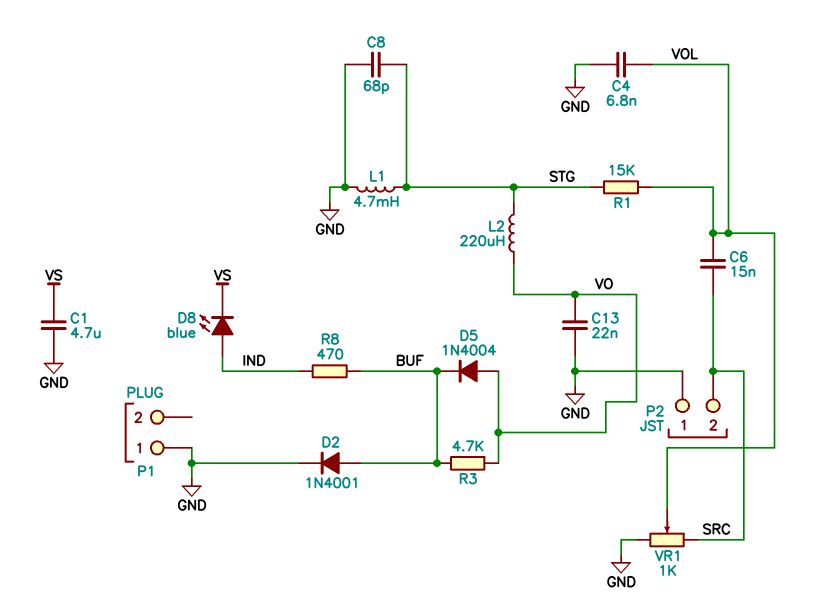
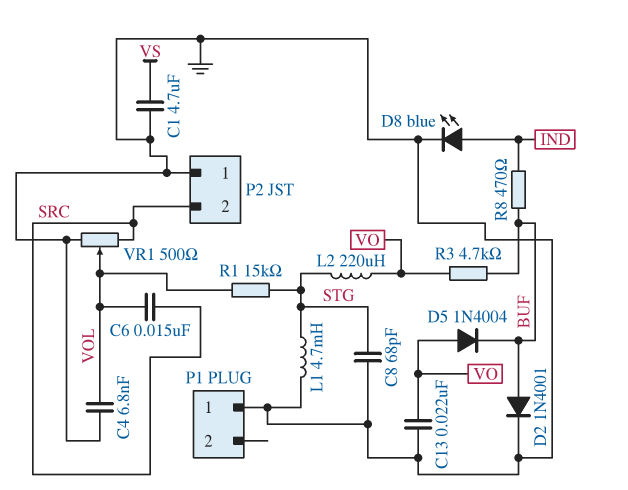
D8: LED blue (A IND, K VS) -> LED blue (A IND, K GND)
VR1: 1k (GND, SRC, wiper VOL) -> 500 (GND, SRC, wiper VOL)

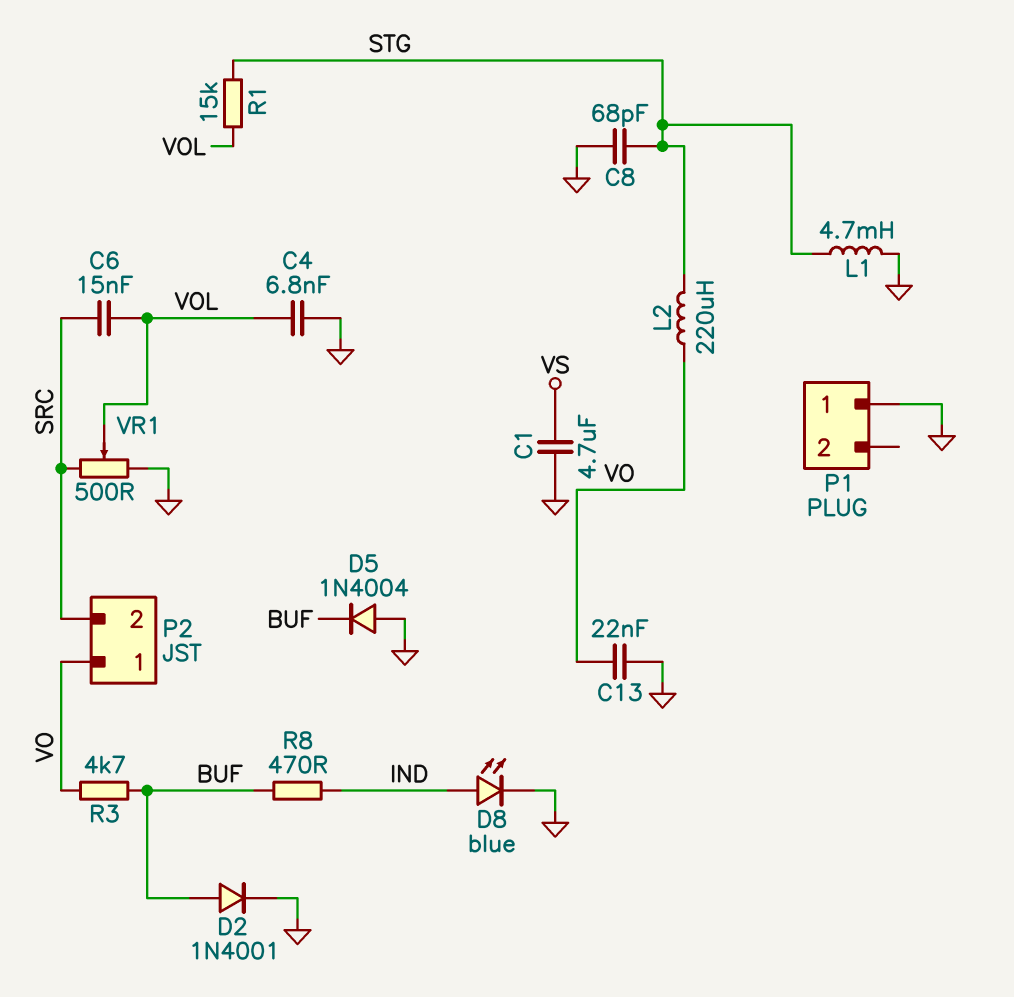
D5: diode 1N4004 (A VO, K BUF) -> diode 1N4004 (A GND, K BUF)
P2 pin 1: GND -> VO

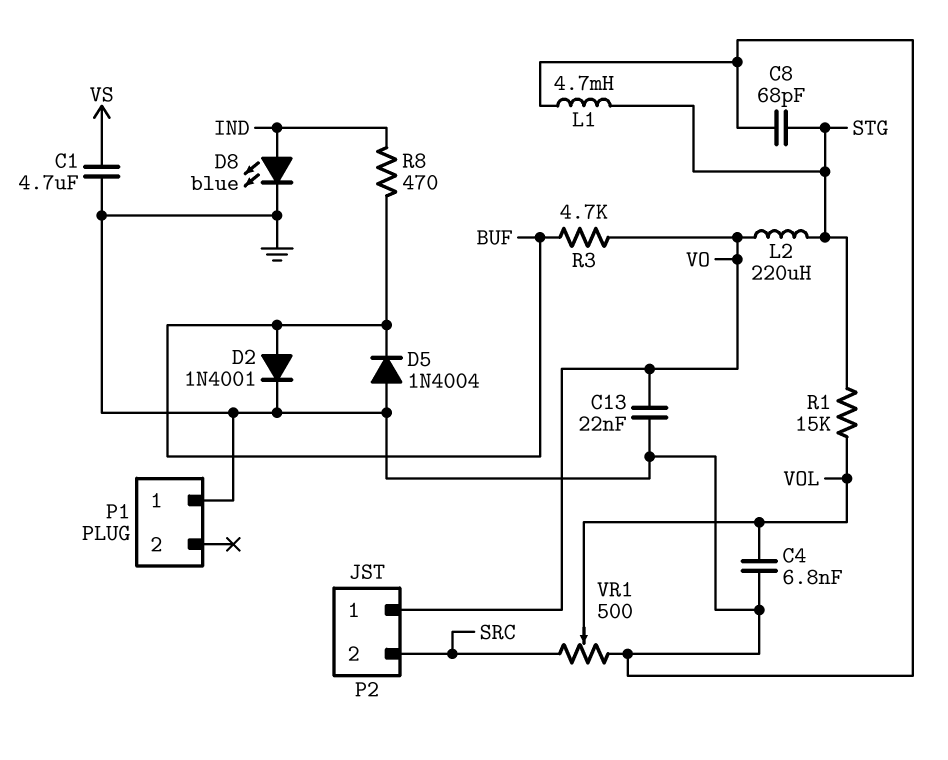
C6: 15nF (SRC, VOL) -> none

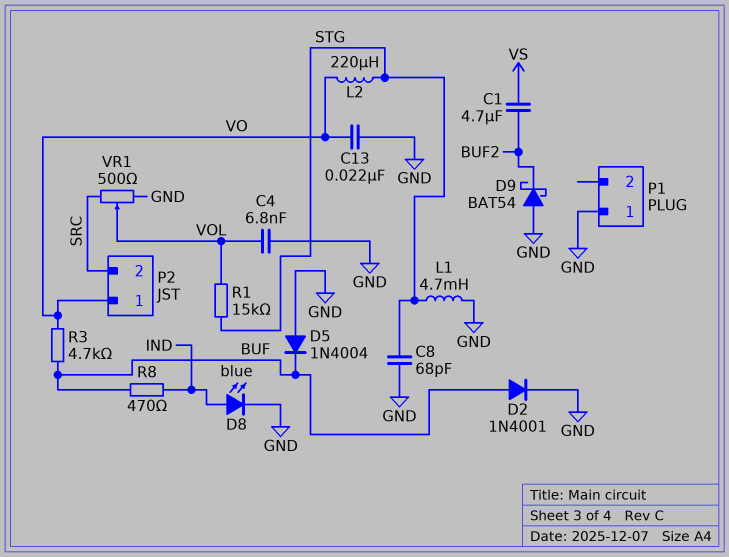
C1: 4.7uF (GND, VS) -> 4.7uF (BUF2, VS)
D9: none -> schottky BAT54 (A GND, K BUF2)

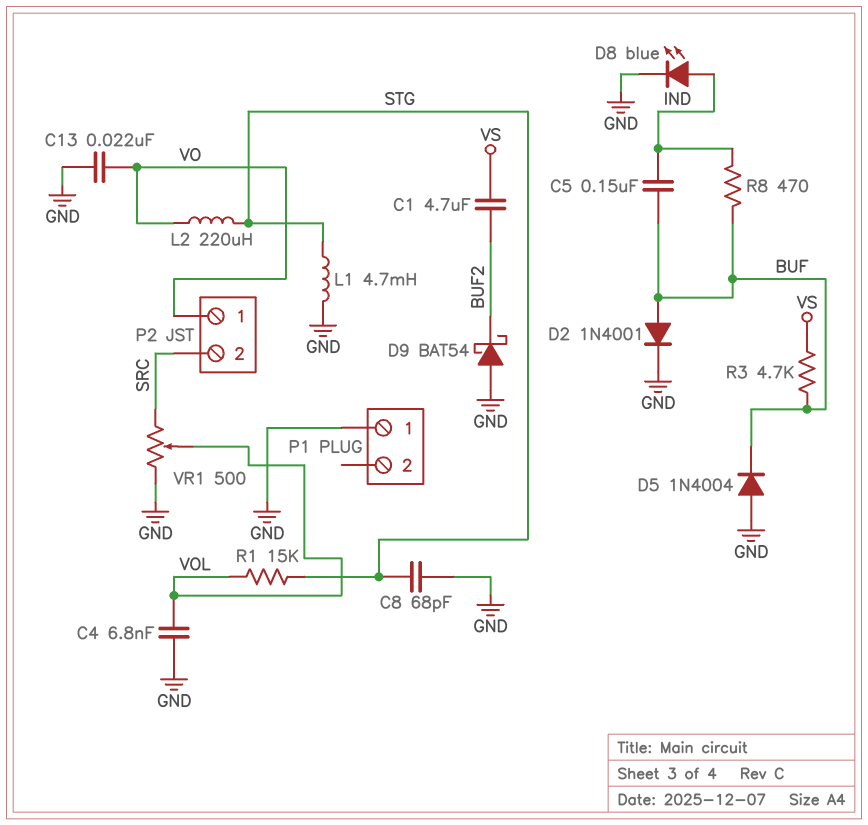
C5: none -> 150nF (BUF, IND)
R3: 4.7k (BUF, VO) -> 4.7k (BUF, VS)

